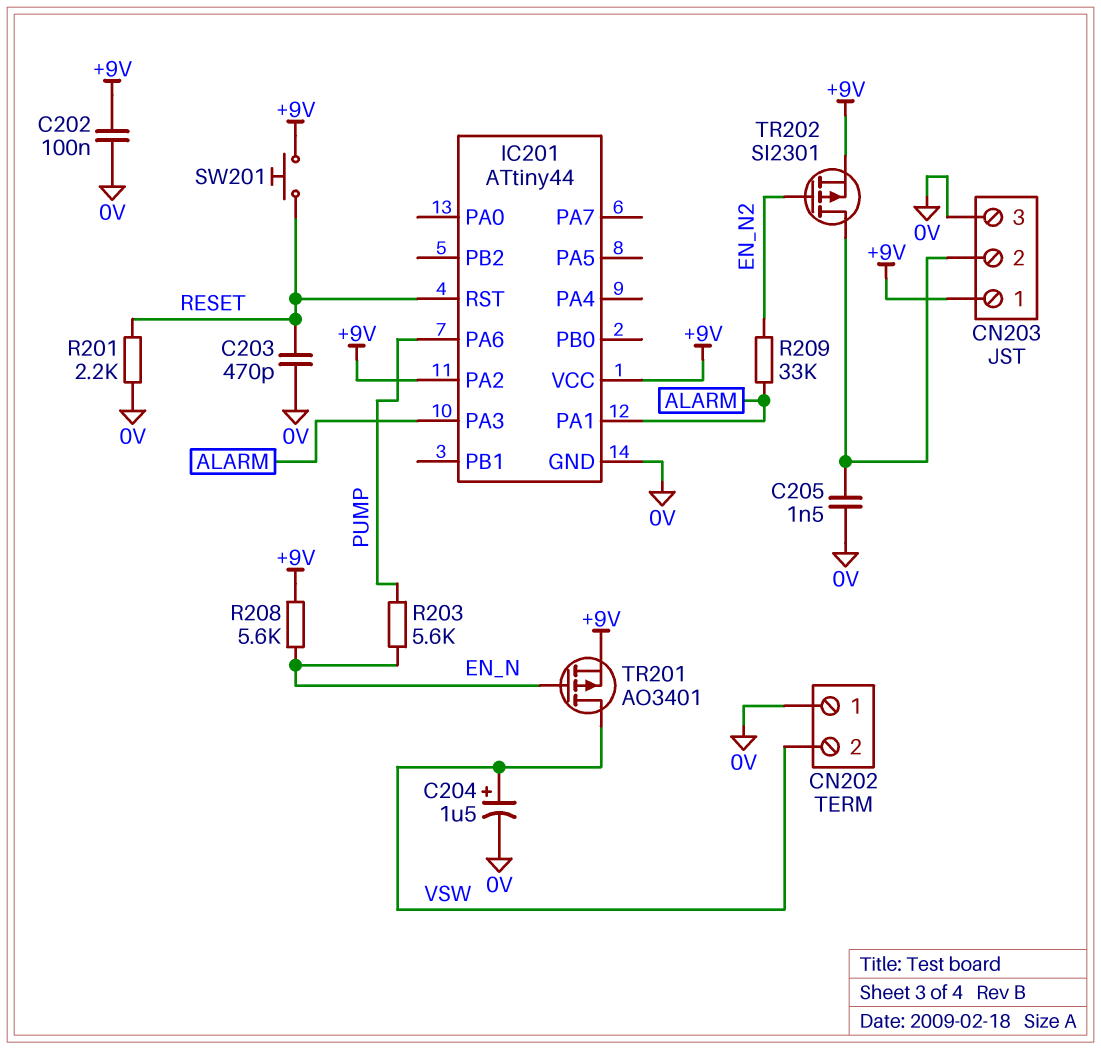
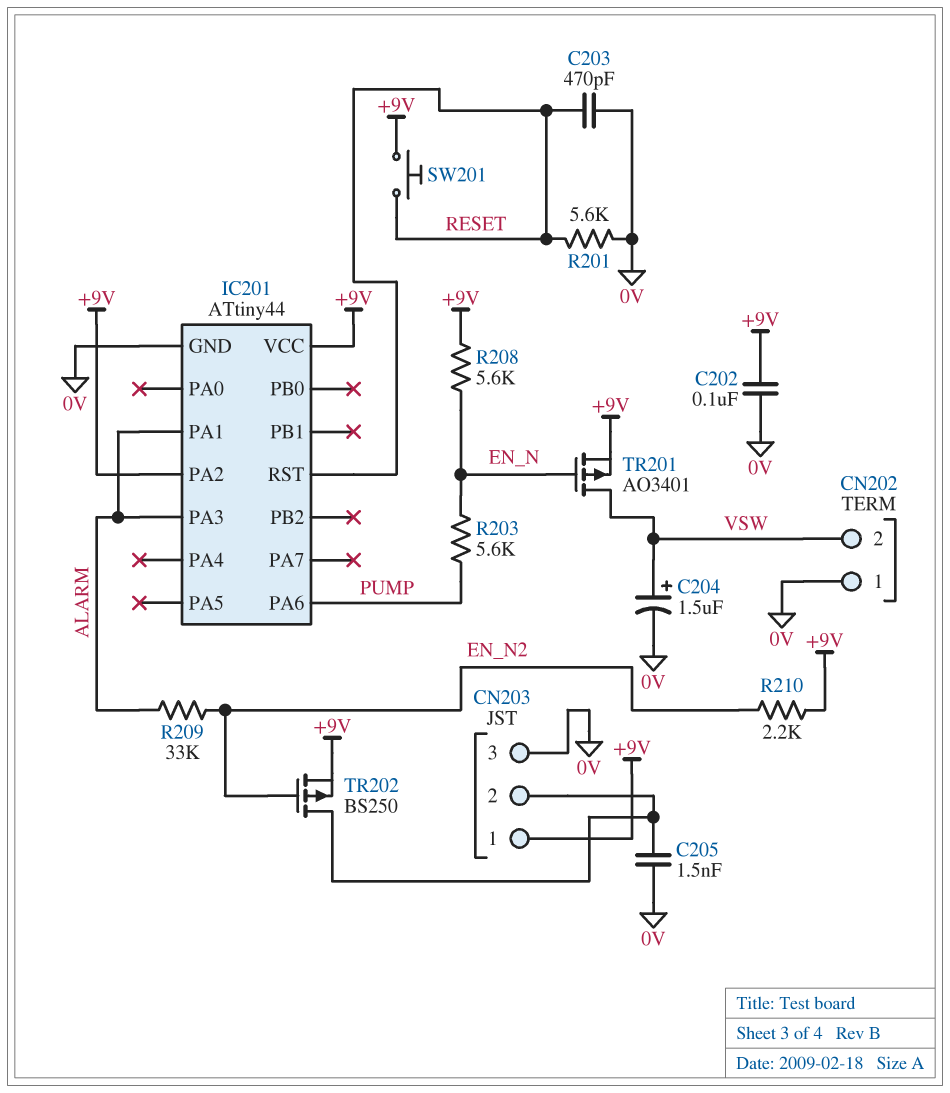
R201: 2.2k (0V, RESET) -> 5.6k (0V, RESET)
R210: none -> 2.2k (+9V, EN_N2)
TR202: PMOS SI2301 (G EN_N2, D CN203/2, S +9V) -> PMOS BS250 (G EN_N2, D CN203/2, S +9V)

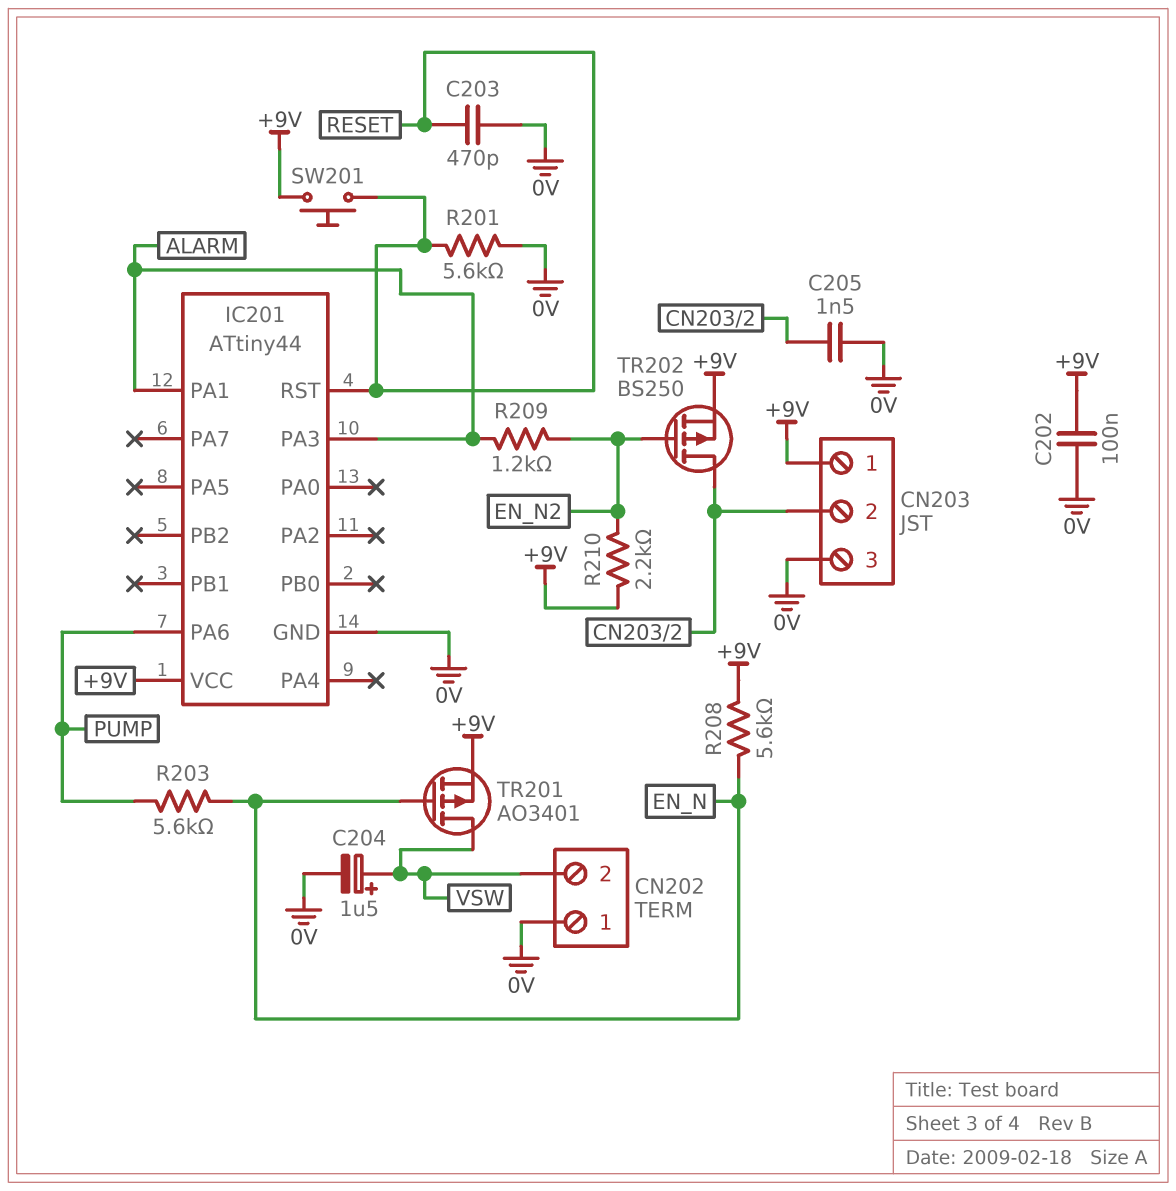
IC201 pin PA2: +9V -> none
R209: 33k (ALARM, EN_N2) -> 1.2k (ALARM, EN_N2)

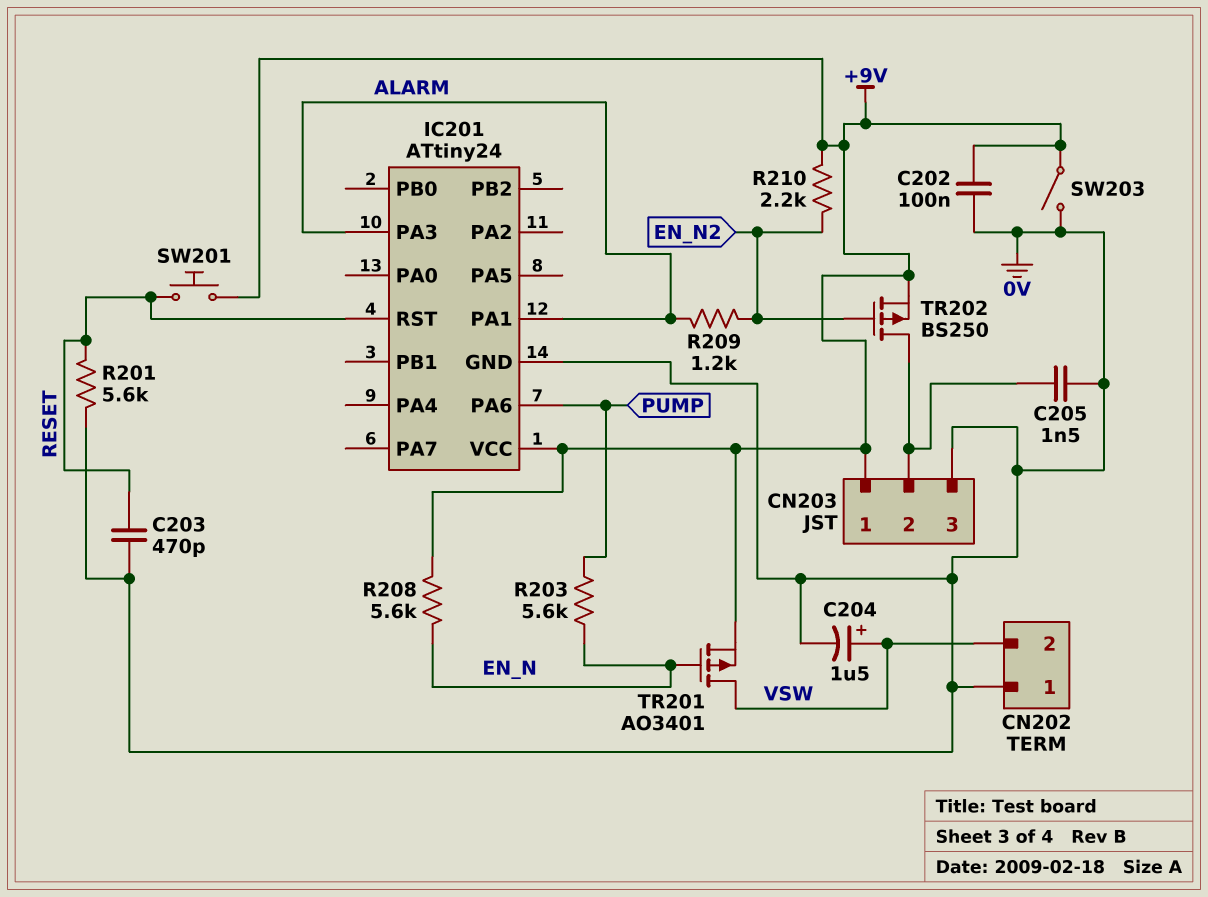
IC201: ATtiny44 -> ATtiny24
SW203: none -> switch (+9V, 0V)

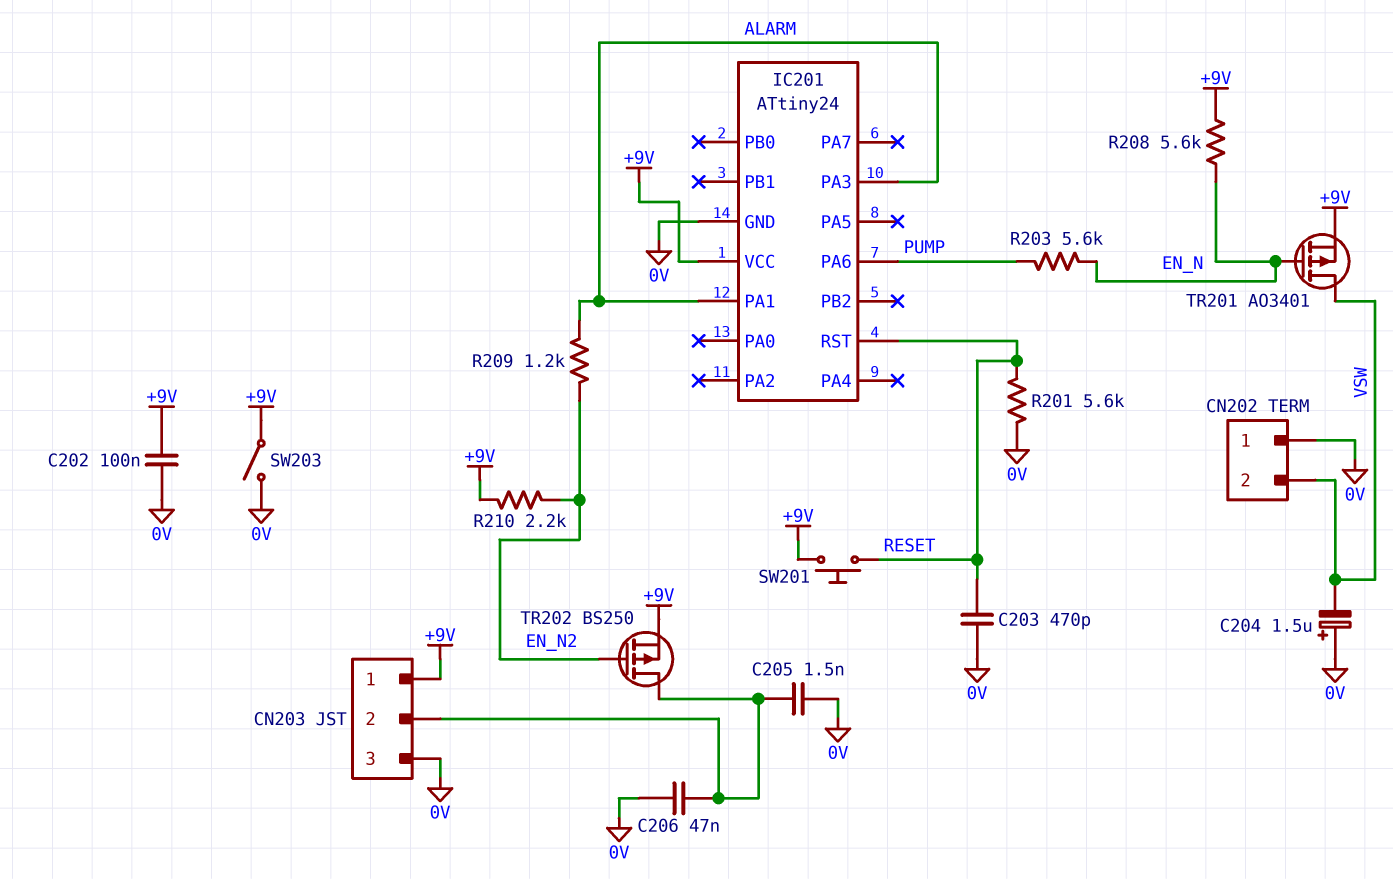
C204: 1.5uF (plus VSW, minus 0V) -> 1.5uF (plus 0V, minus VSW)
C206: none -> 47nF (0V, CN203/2)

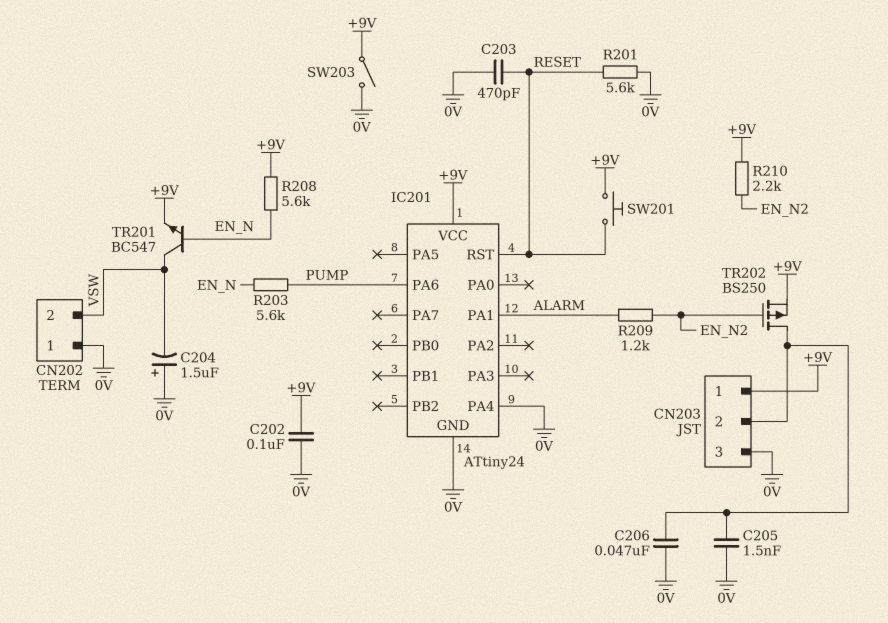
IC201 pin PA3: ALARM -> none
IC201 pin PA4: none -> 0V
TR201: PMOS AO3401 (G EN_N, D VSW, S +9V) -> NPN BC547 (B EN_N, C VSW, E +9V)

